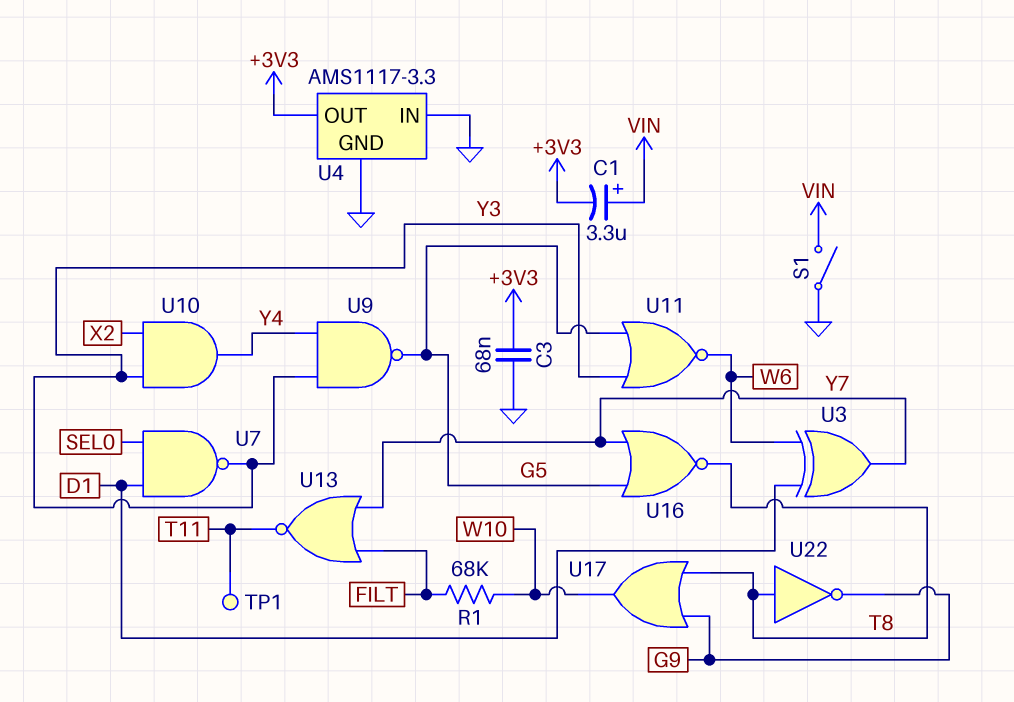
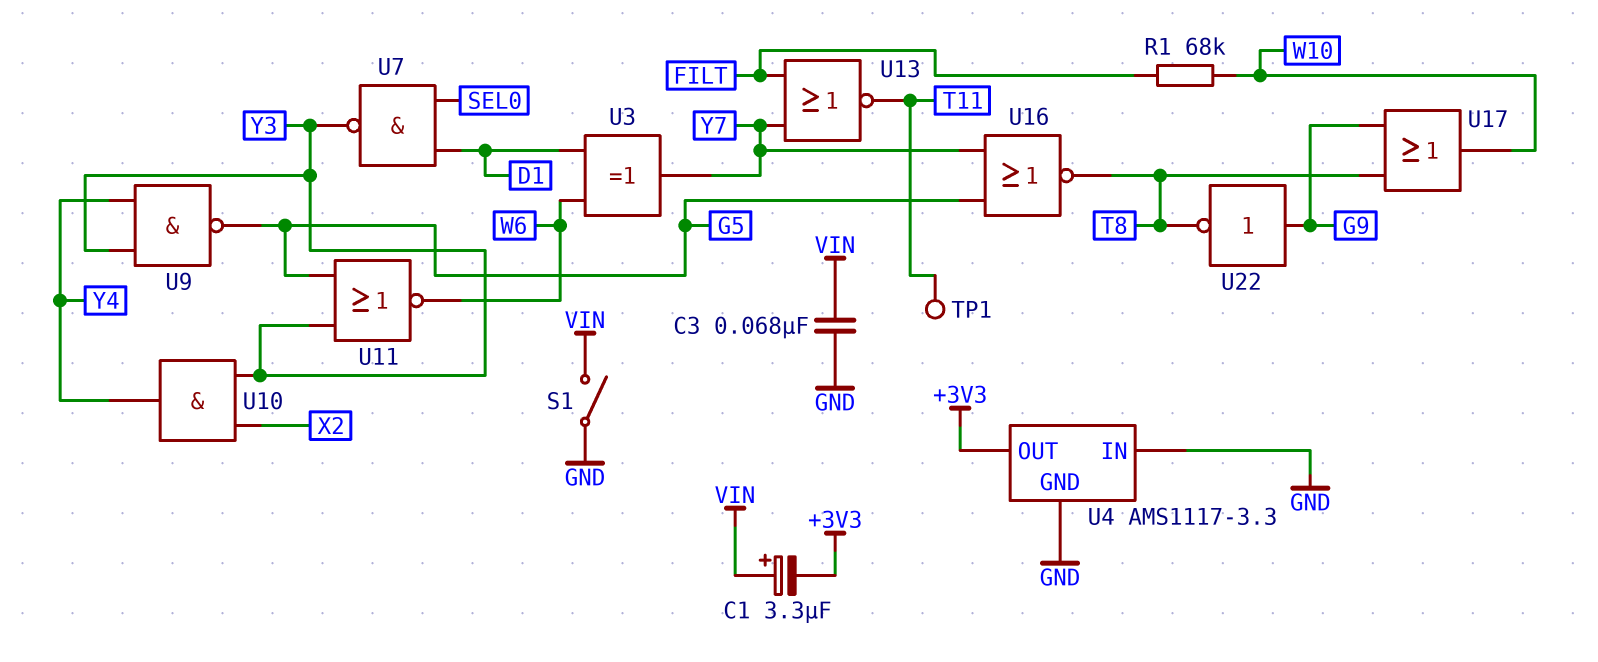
C3: 68nF (+3V3, GND) -> 68nF (GND, VIN)
U22: NOT (in T8, out G9) -> NOT (in G9, out T8)

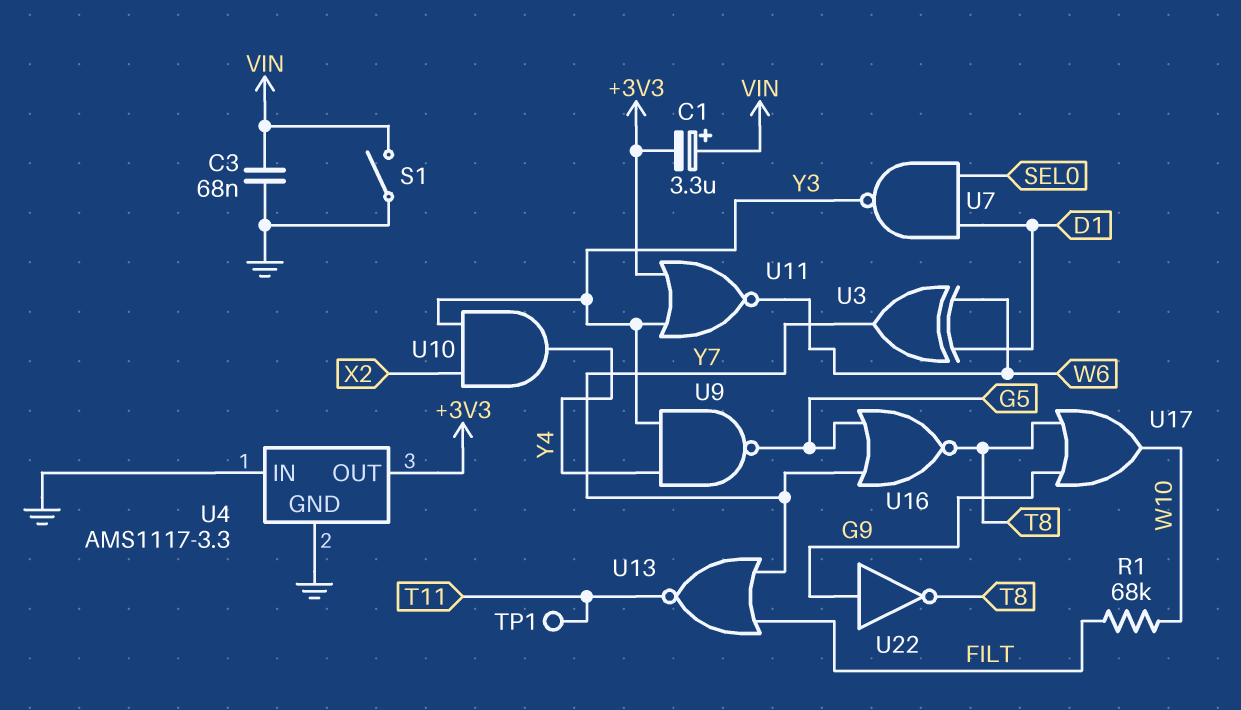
U11: NOR (in G5, in Y3, out W6) -> NOR (in +3V3, in Y3, out W6)

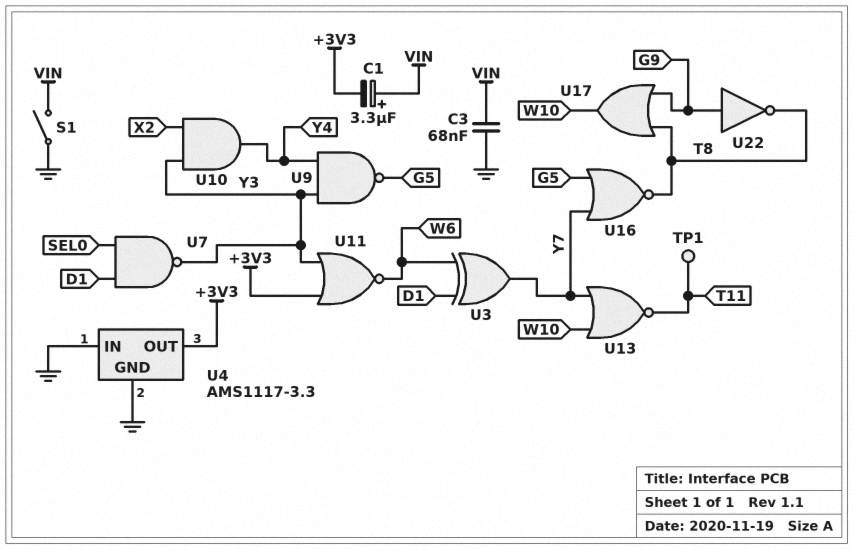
R1: 68k (FILT, W10) -> none
U13: NOR (in FILT, in Y7, out T11) -> NOR (in W10, in Y7, out T11)

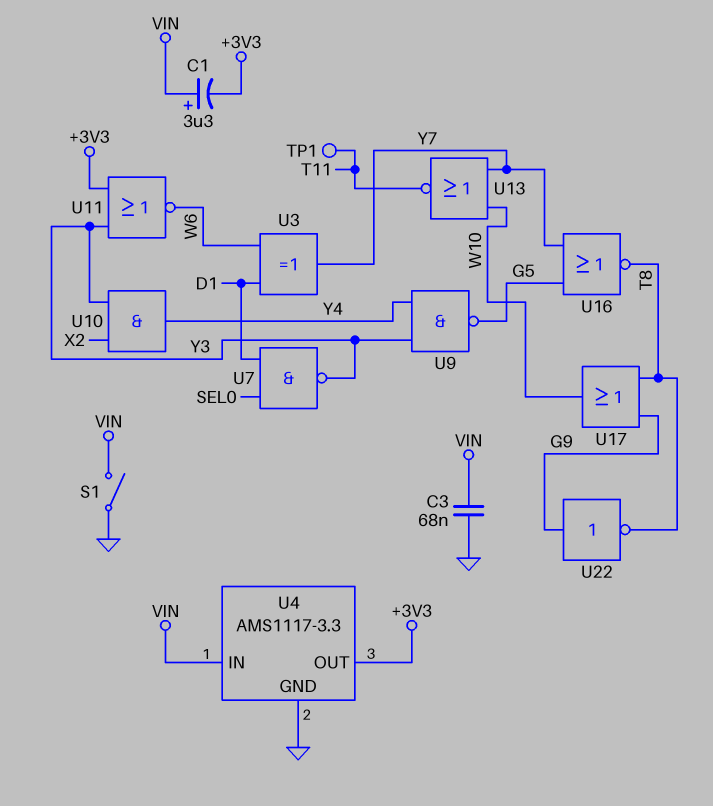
U4 pin IN: GND -> VIN

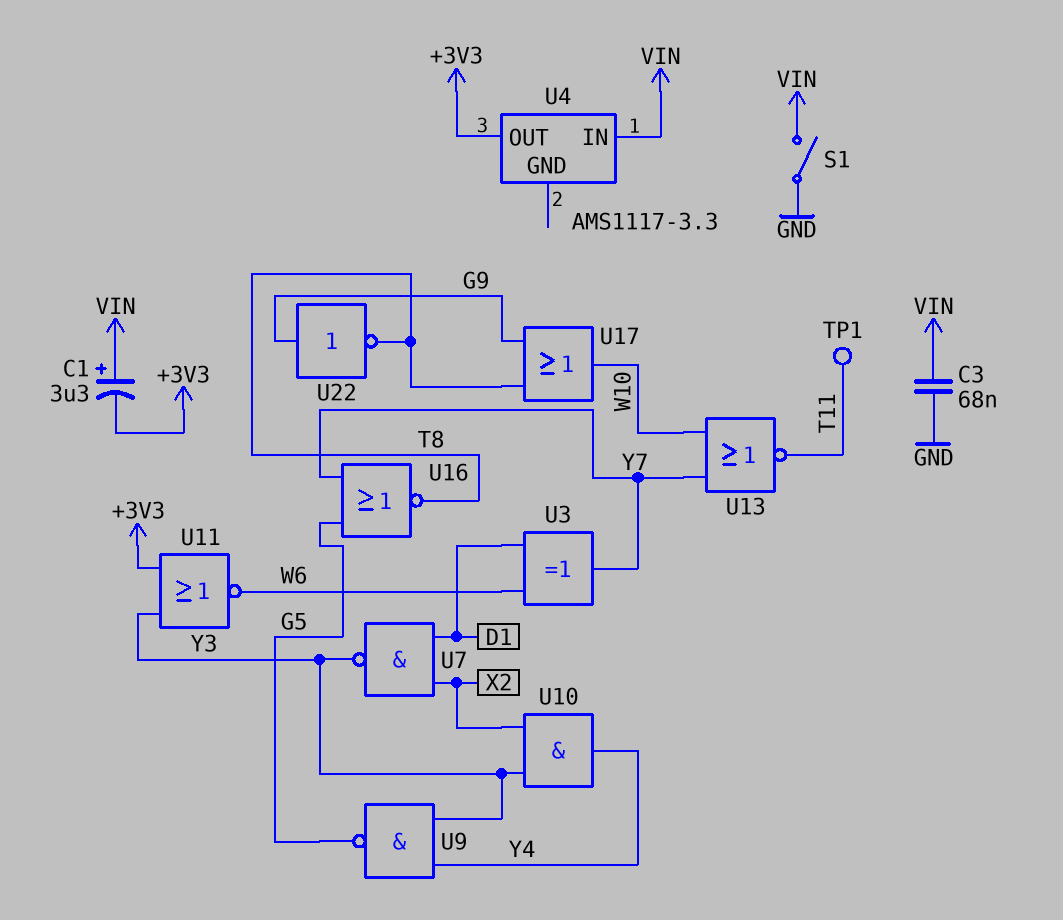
U4 pin GND: GND -> none
U7: NAND (in D1, in SEL0, out Y3) -> NAND (in D1, in X2, out Y3)

